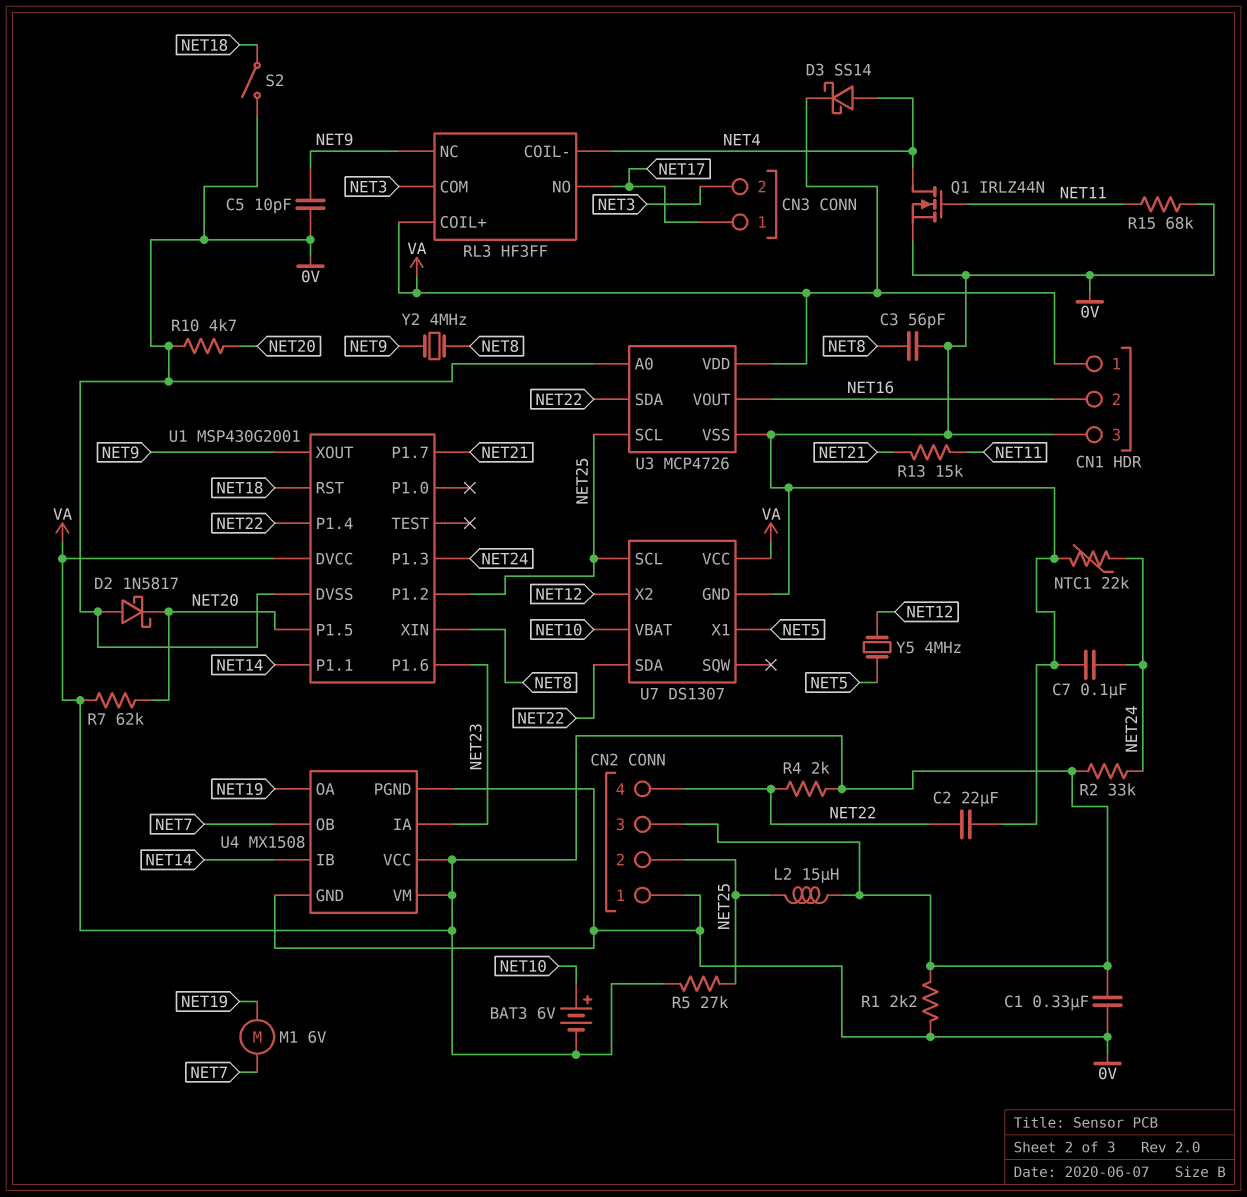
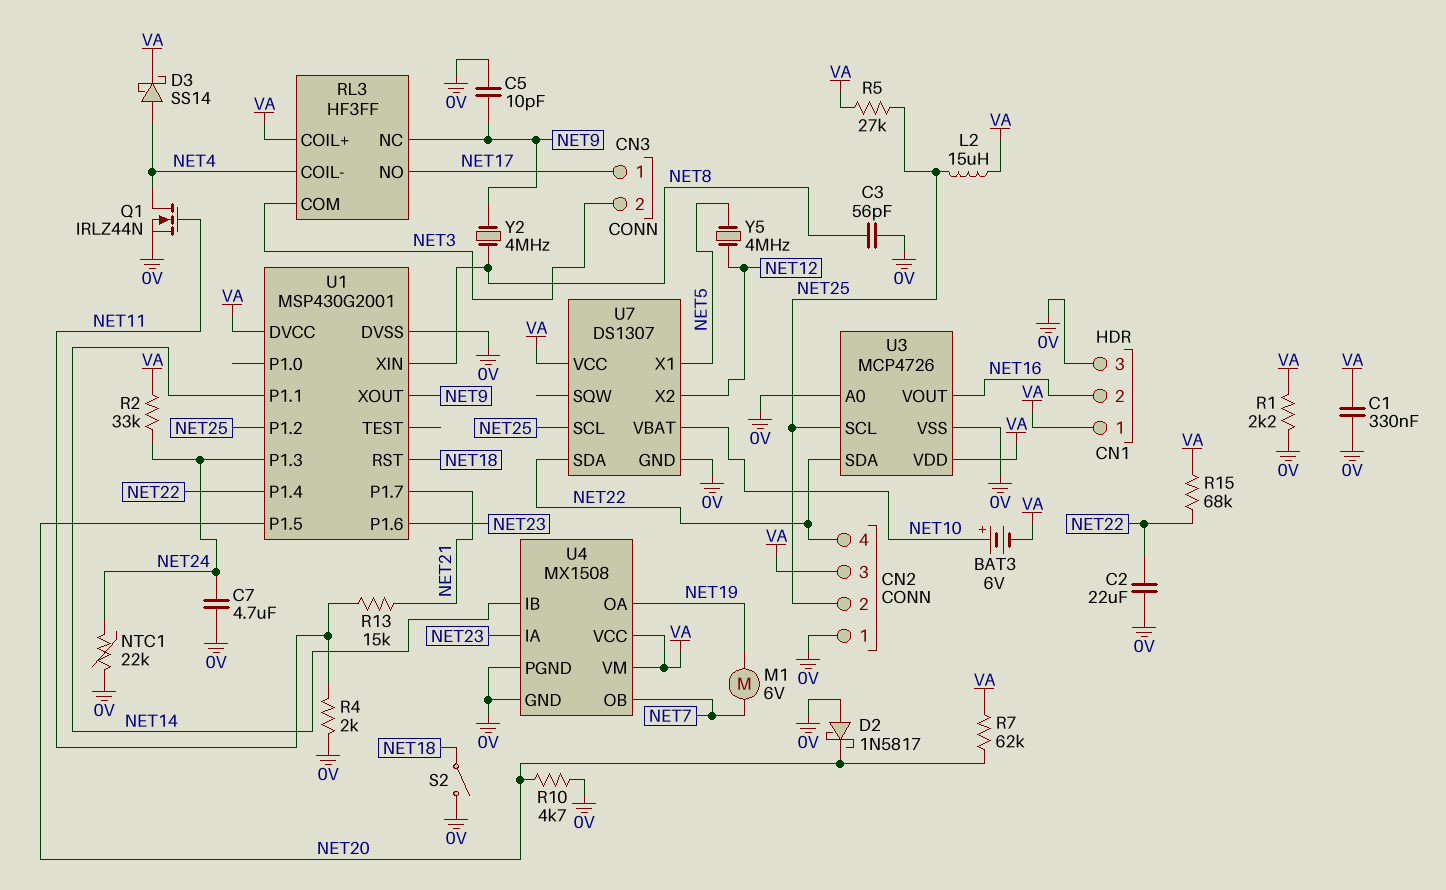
C7: 100nF (0V, NET24) -> 4.7uF (0V, NET24)
R4: 2k (NET22, VA) -> 2k (0V, NET11)
R15: 68k (0V, NET11) -> 68k (NET22, VA)

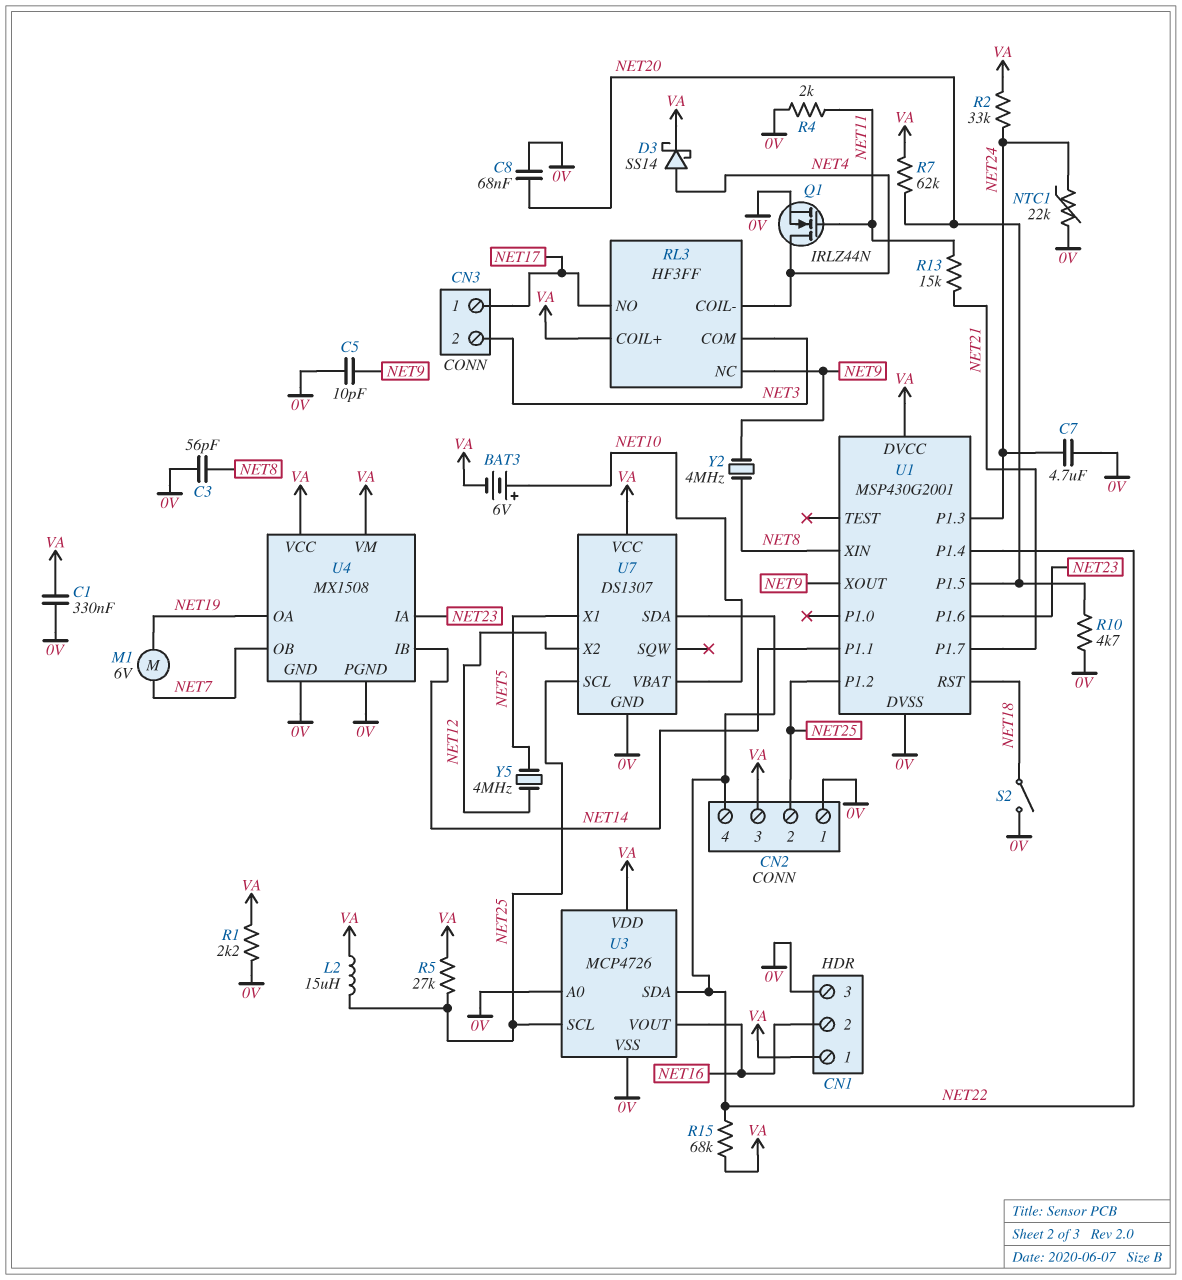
C2: 22uF (0V, NET22) -> none
C8: none -> 68nF (0V, NET20)
D2: schottky 1N5817 (A 0V, K NET20) -> none

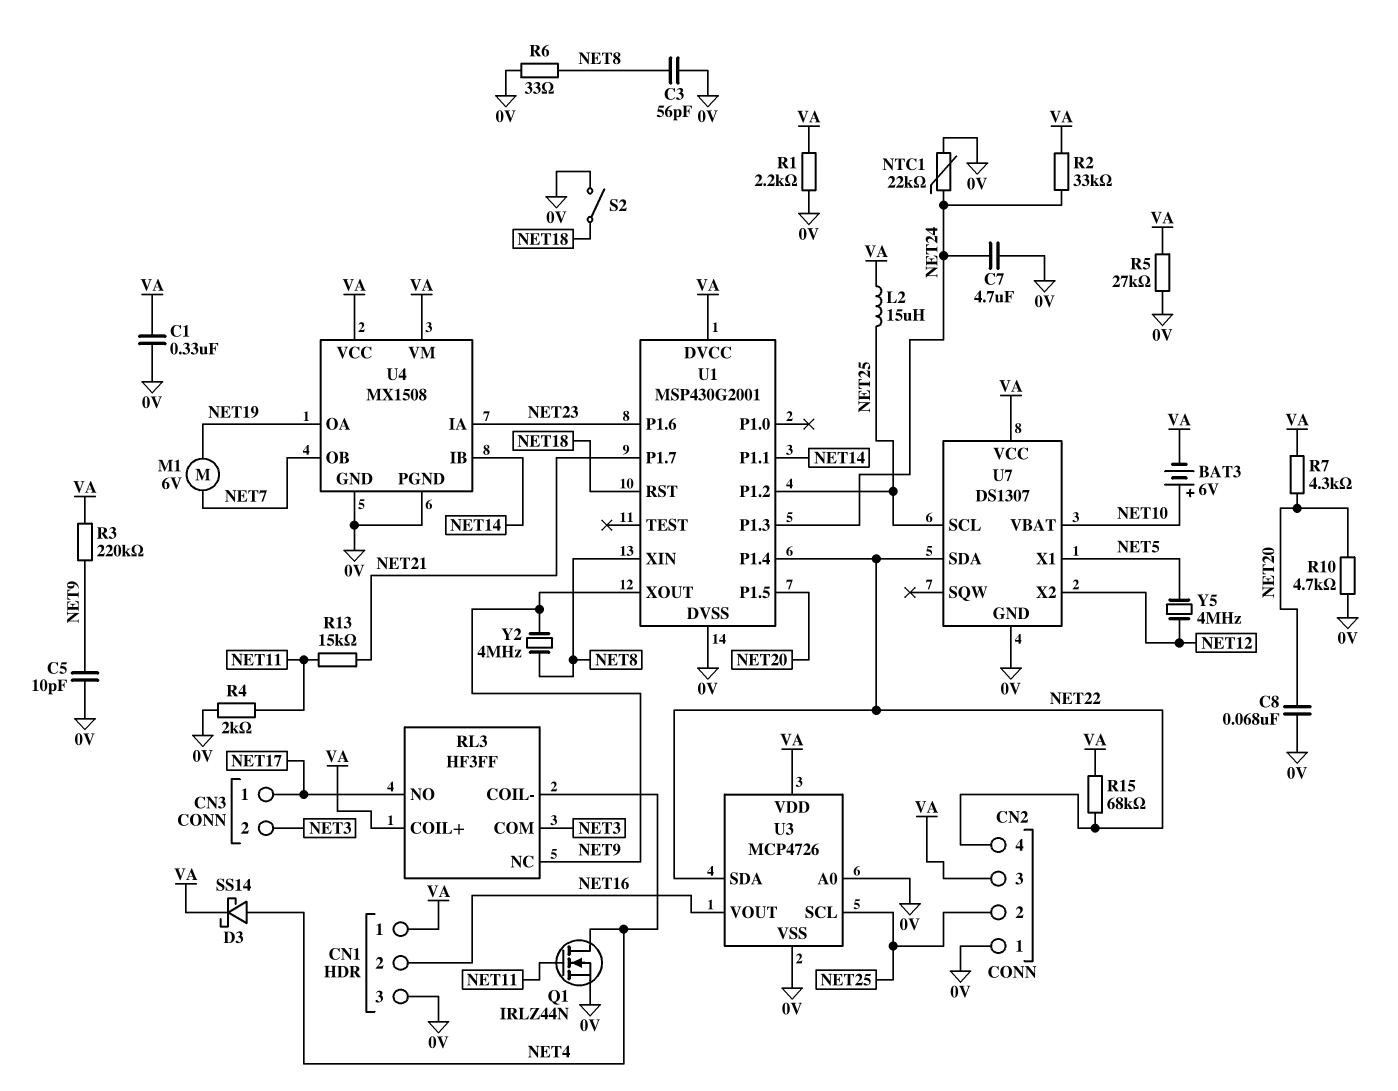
R3: none -> 220k (NET9, VA)
R5: 27k (NET25, VA) -> 27k (0V, VA)
R6: none -> 33 (0V, NET8)
R7: 62k (NET20, VA) -> 4.3k (NET20, VA)

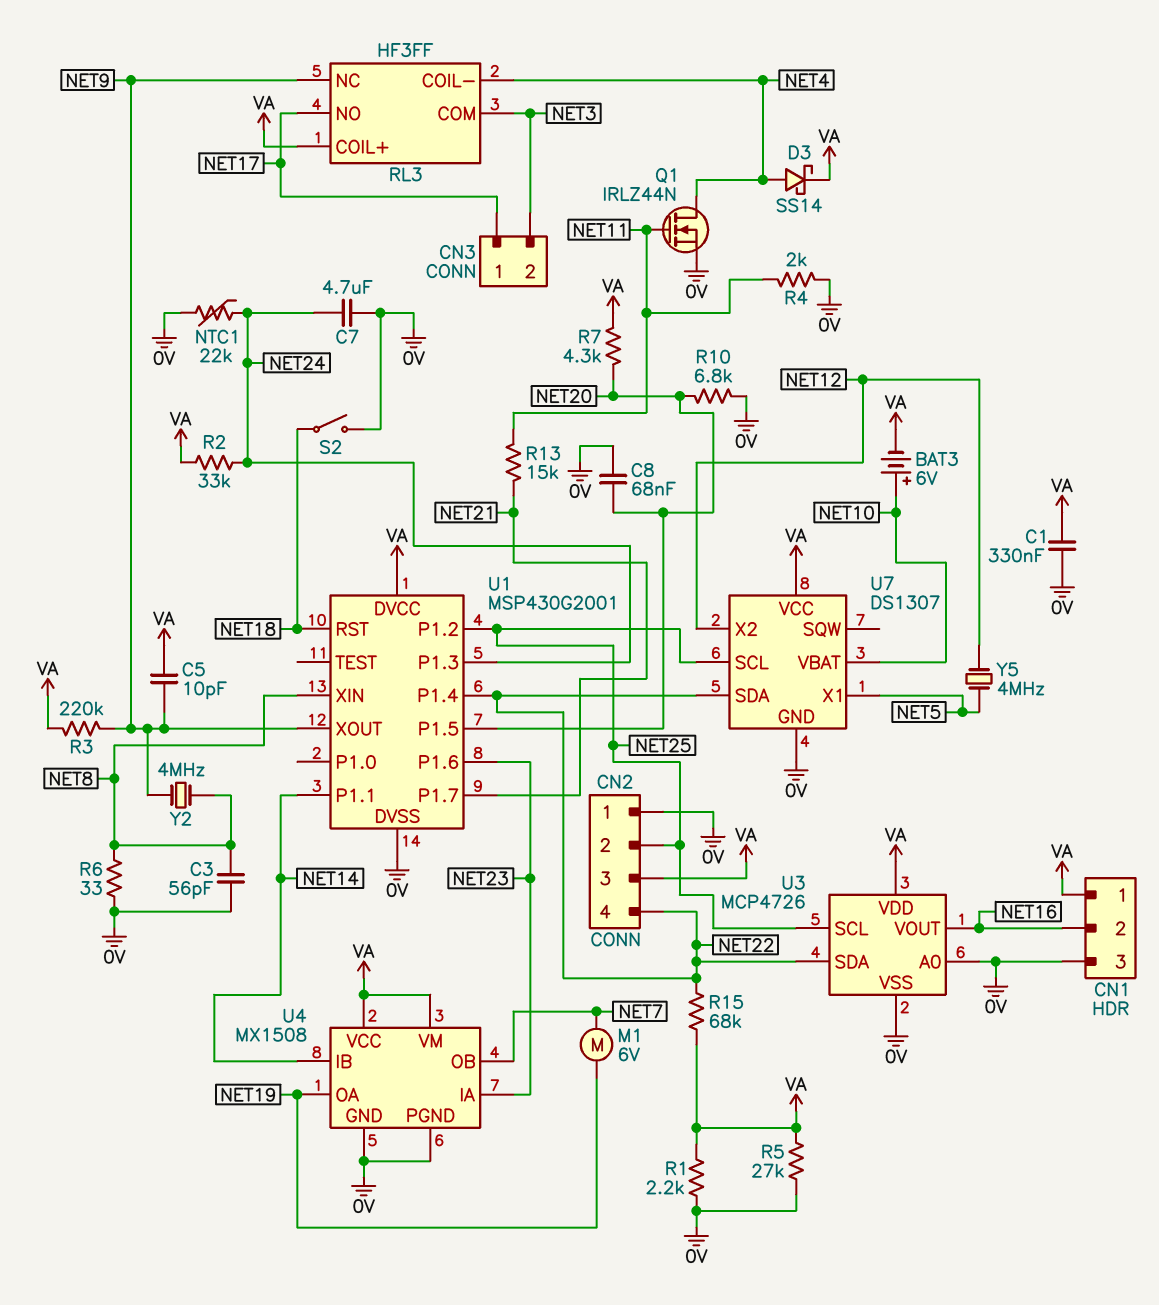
C5: 10pF (0V, NET9) -> 10pF (NET9, VA)
L2: 15uH (NET25, VA) -> none
R10: 4.7k (0V, NET20) -> 6.8k (0V, NET20)

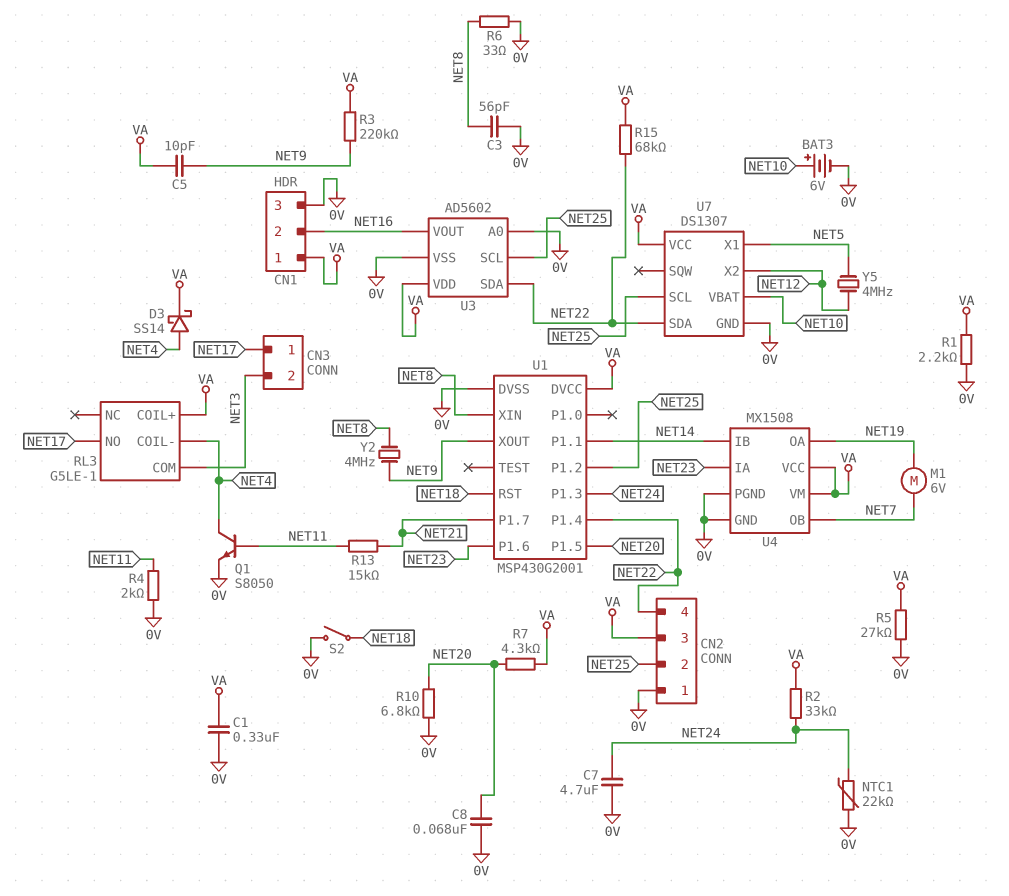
BAT3: 6V (plus NET10, minus VA) -> 6V (plus NET10, minus 0V)
Q1: NMOS IRLZ44N (G NET11, D NET4, S 0V) -> NPN S8050 (B NET11, C NET4, E 0V)
RL3: HF3FF -> G5LE-1
RL3 pin NC: NET9 -> none
U3: MCP4726 -> AD5602

